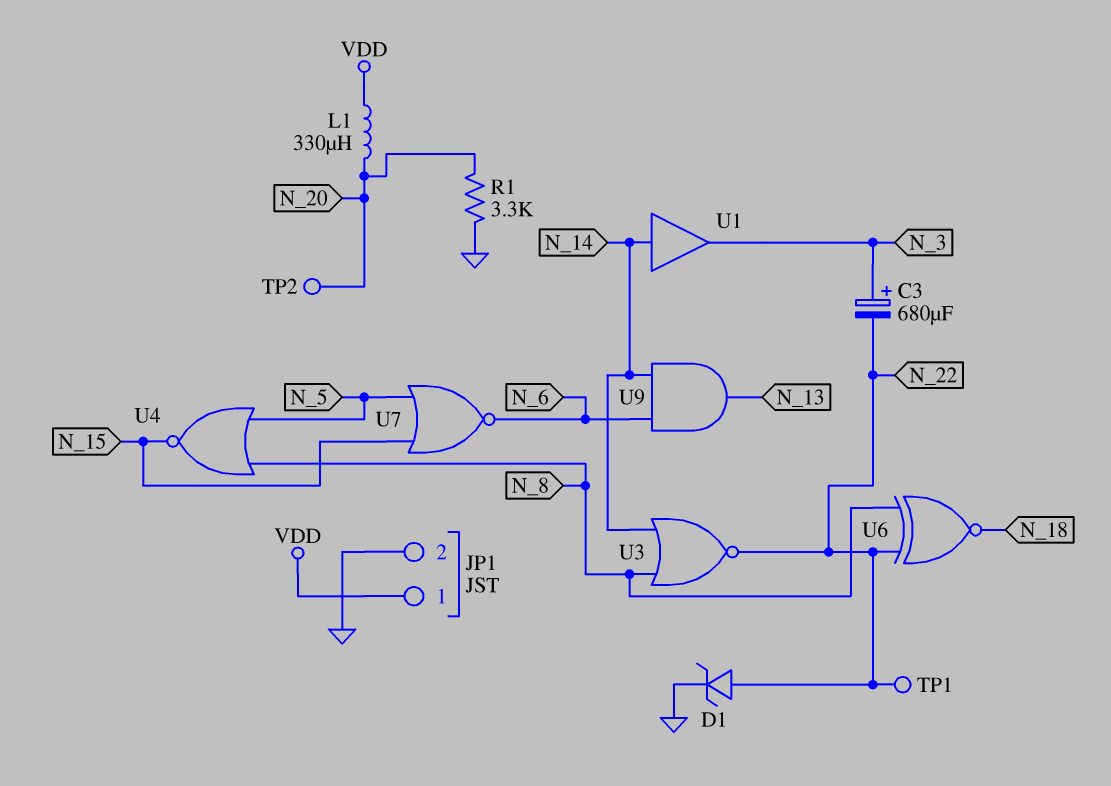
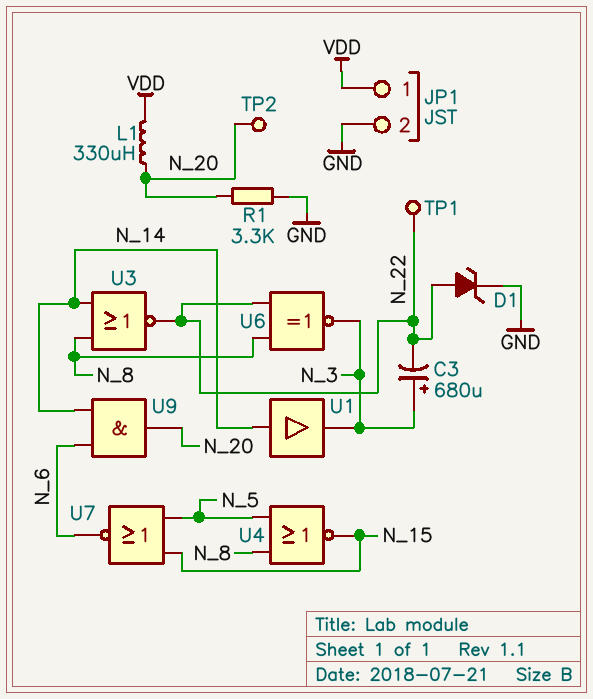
U6: XNOR (in N_8, in N_22, out N_18) -> XNOR (in N_8, in N_22, out N_3)
U9: AND (in N_6, in N_14, out N_13) -> AND (in N_6, in N_14, out N_20)

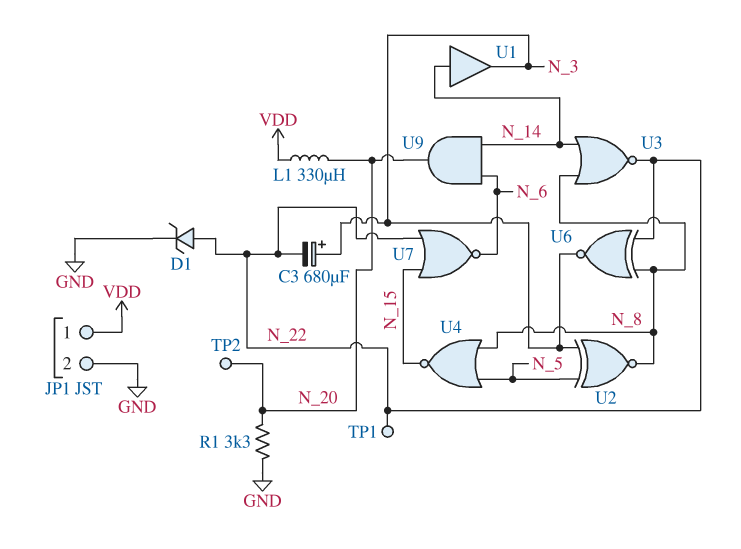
U2: none -> XNOR (in N_3, in N_5, out N_8)
U7: NOR (in N_5, in N_15, out N_6) -> NOR (in N_15, in N_22, out N_6)

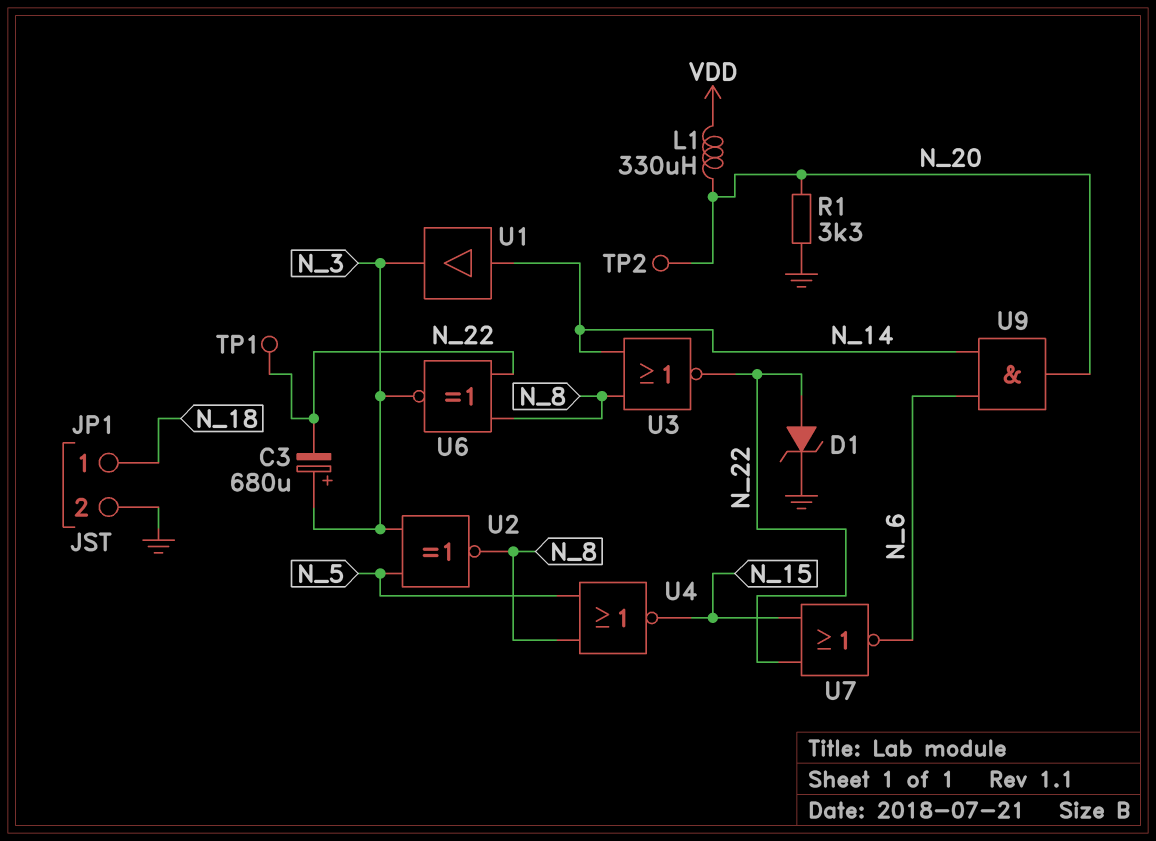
JP1 pin 1: VDD -> N_18

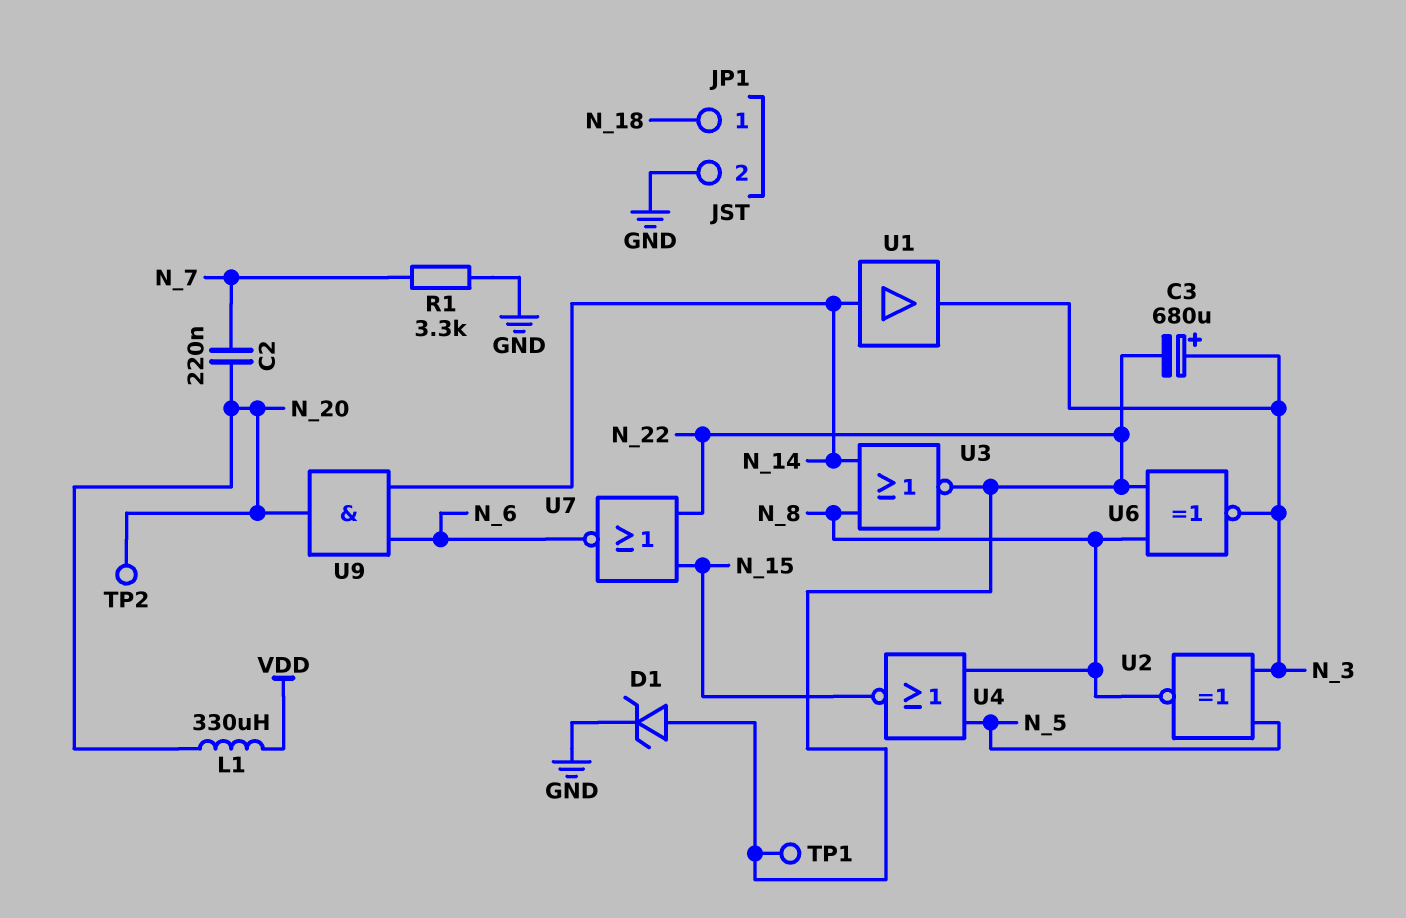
C2: none -> 220nF (N_7, N_20)
R1: 3.3k (GND, N_20) -> 3.3k (GND, N_7)

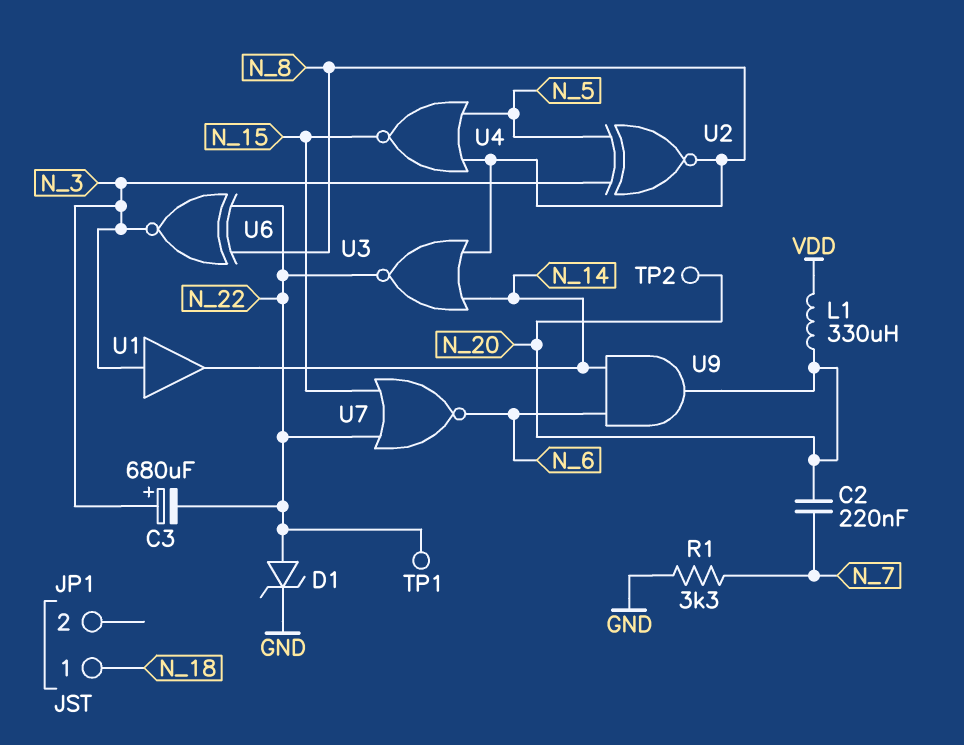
JP1 pin 2: GND -> none
U1: buffer (in N_14, out N_3) -> buffer (in N_3, out N_14)

